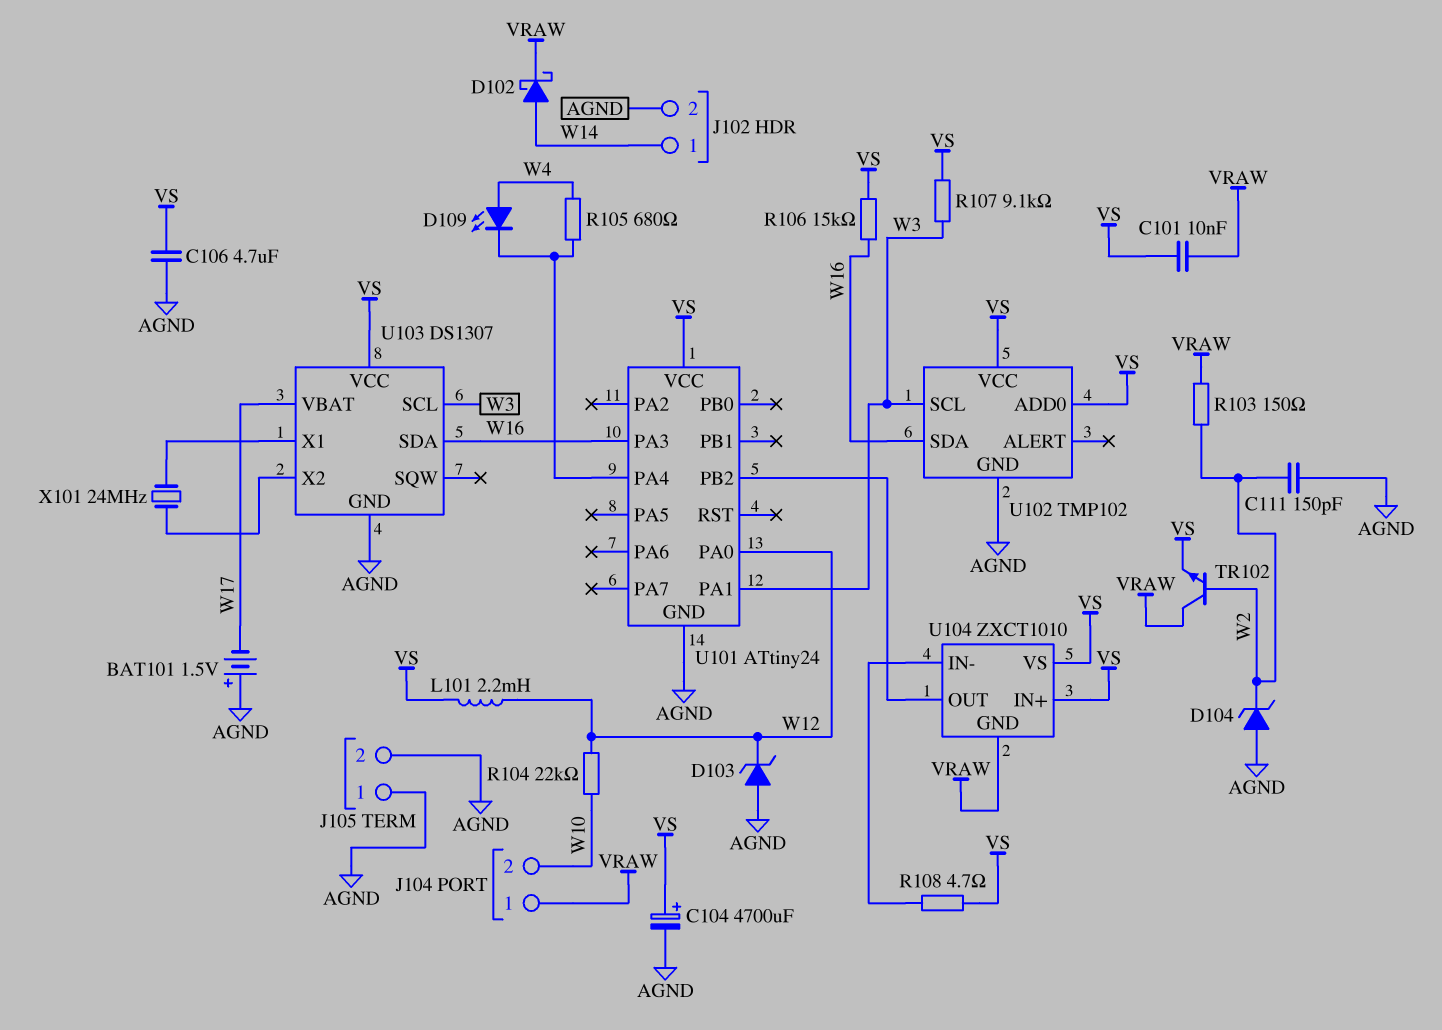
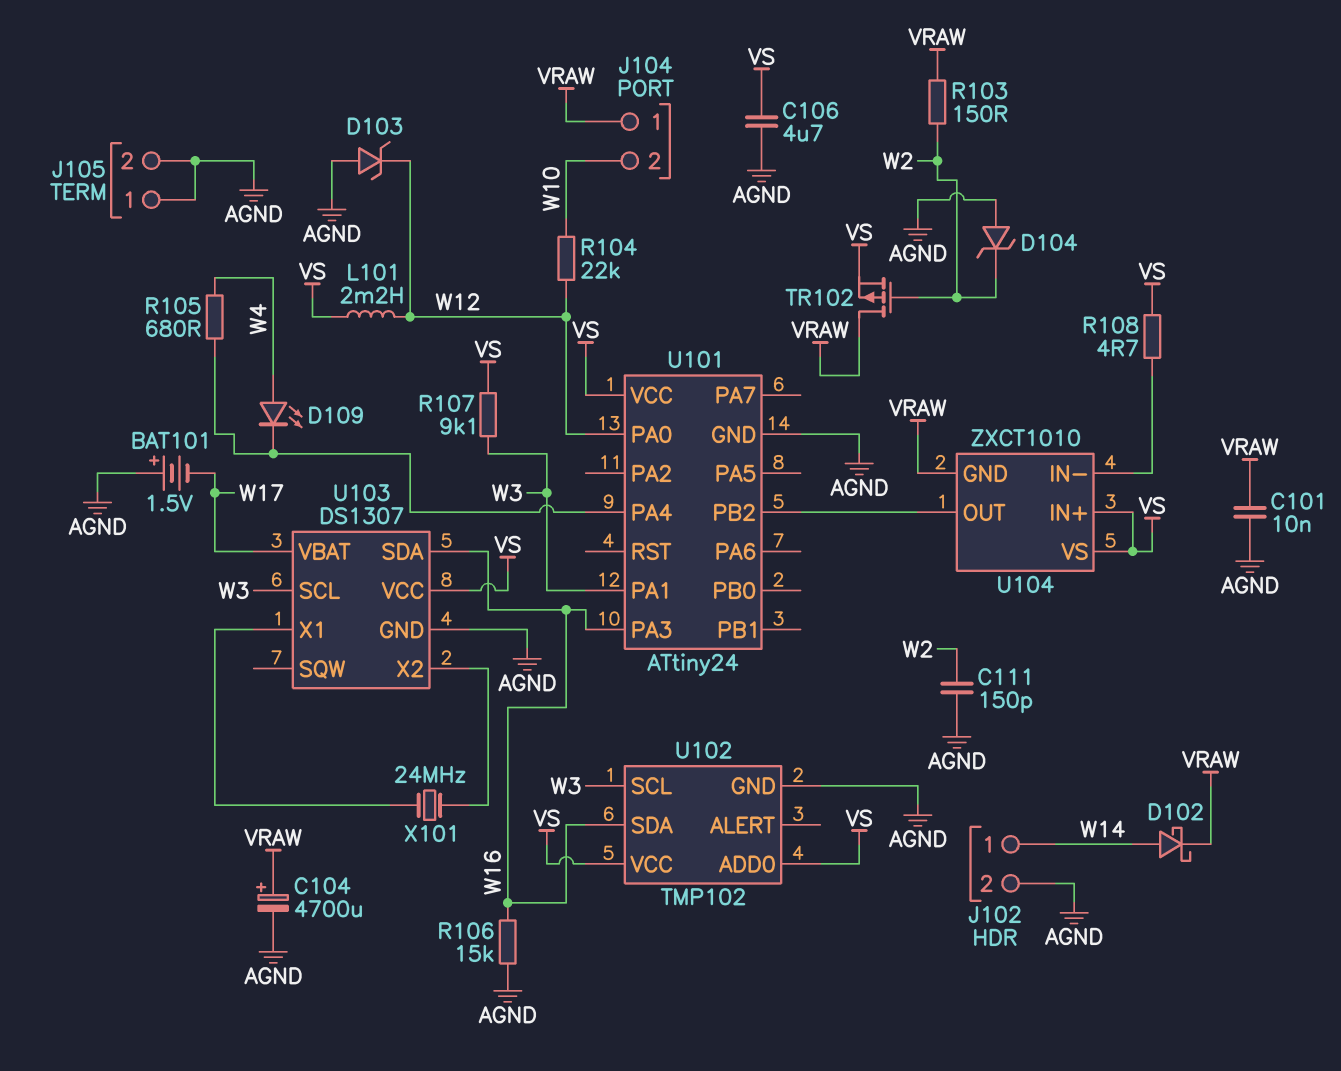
C101: 10nF (VRAW, VS) -> 10nF (AGND, VRAW)
C104: 4700uF (plus VS, minus AGND) -> 4700uF (plus VRAW, minus AGND)
R106: 15k (VS, W16) -> 15k (AGND, W16)
TR102: NPN (B W2, C VRAW, E VS) -> PMOS (G W2, D VRAW, S VS)

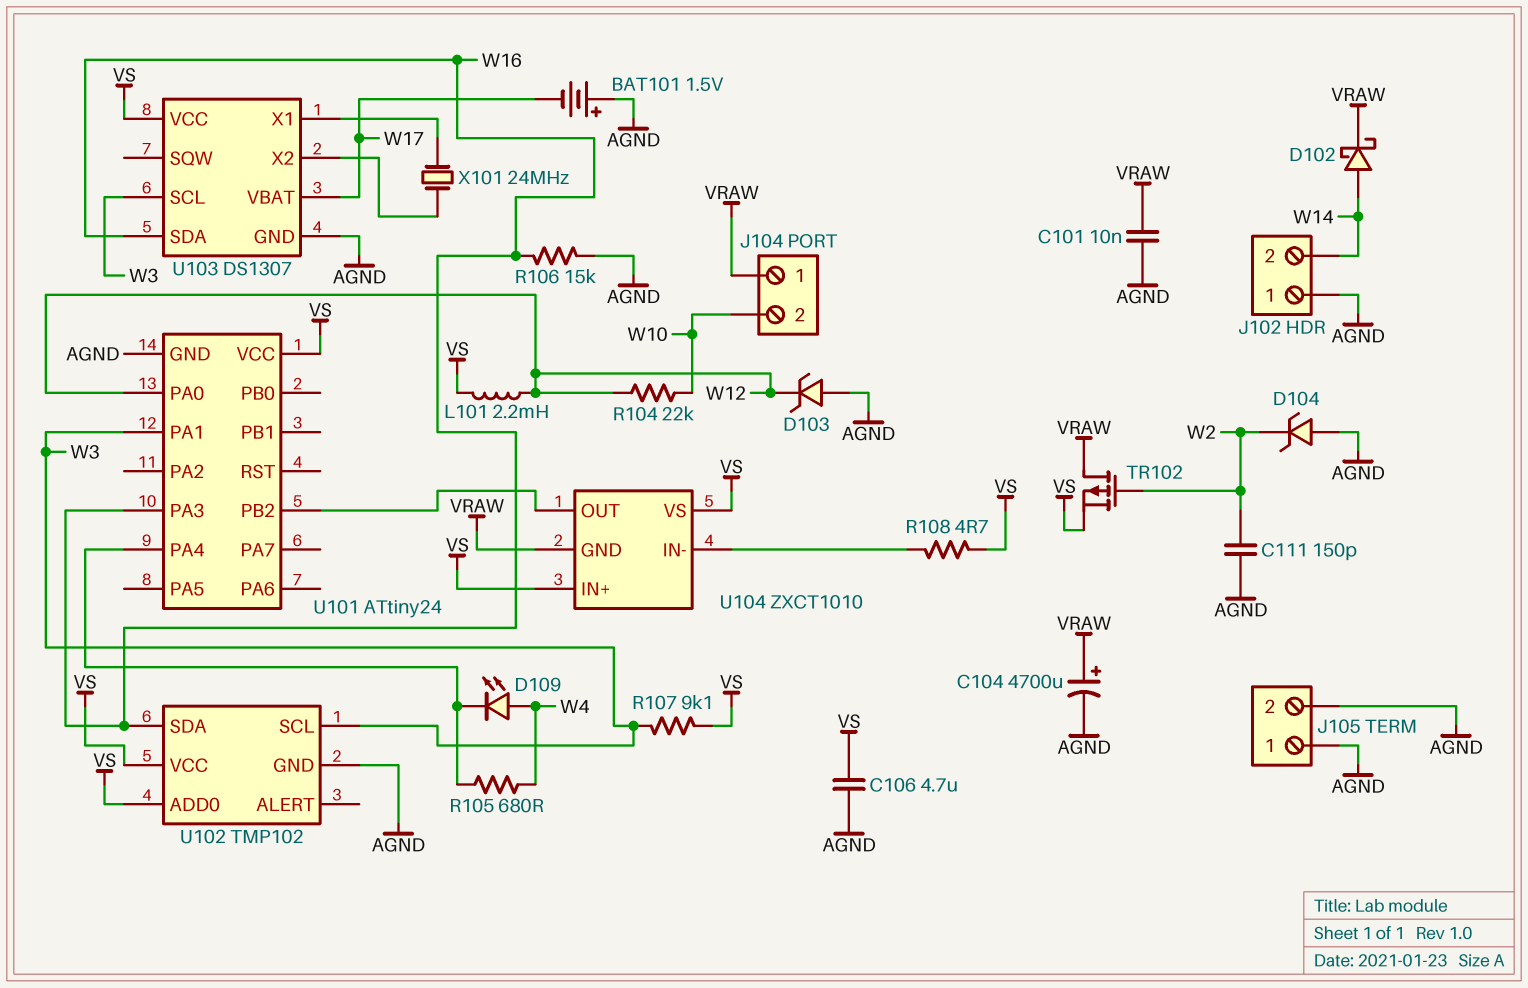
J102 pin 1: W14 -> AGND
J102 pin 2: AGND -> W14
R103: 150 (VRAW, W2) -> none

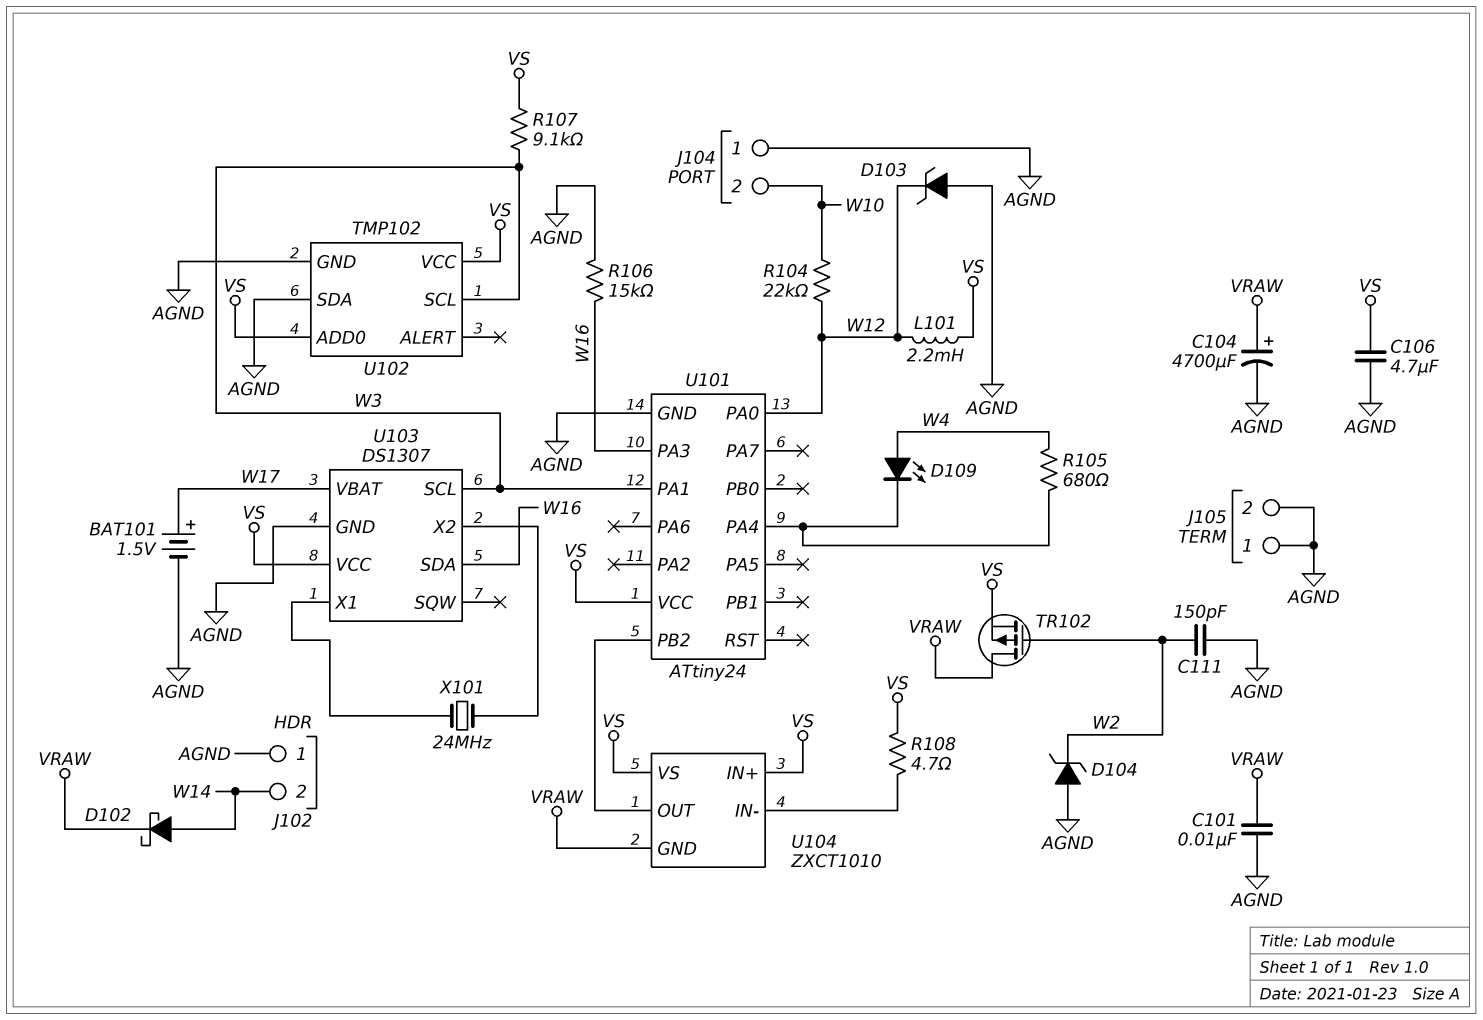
BAT101: 1.5V (plus AGND, minus W17) -> 1.5V (plus W17, minus AGND)
J104 pin 1: VRAW -> AGND
U102 pin SDA: W16 -> AGND

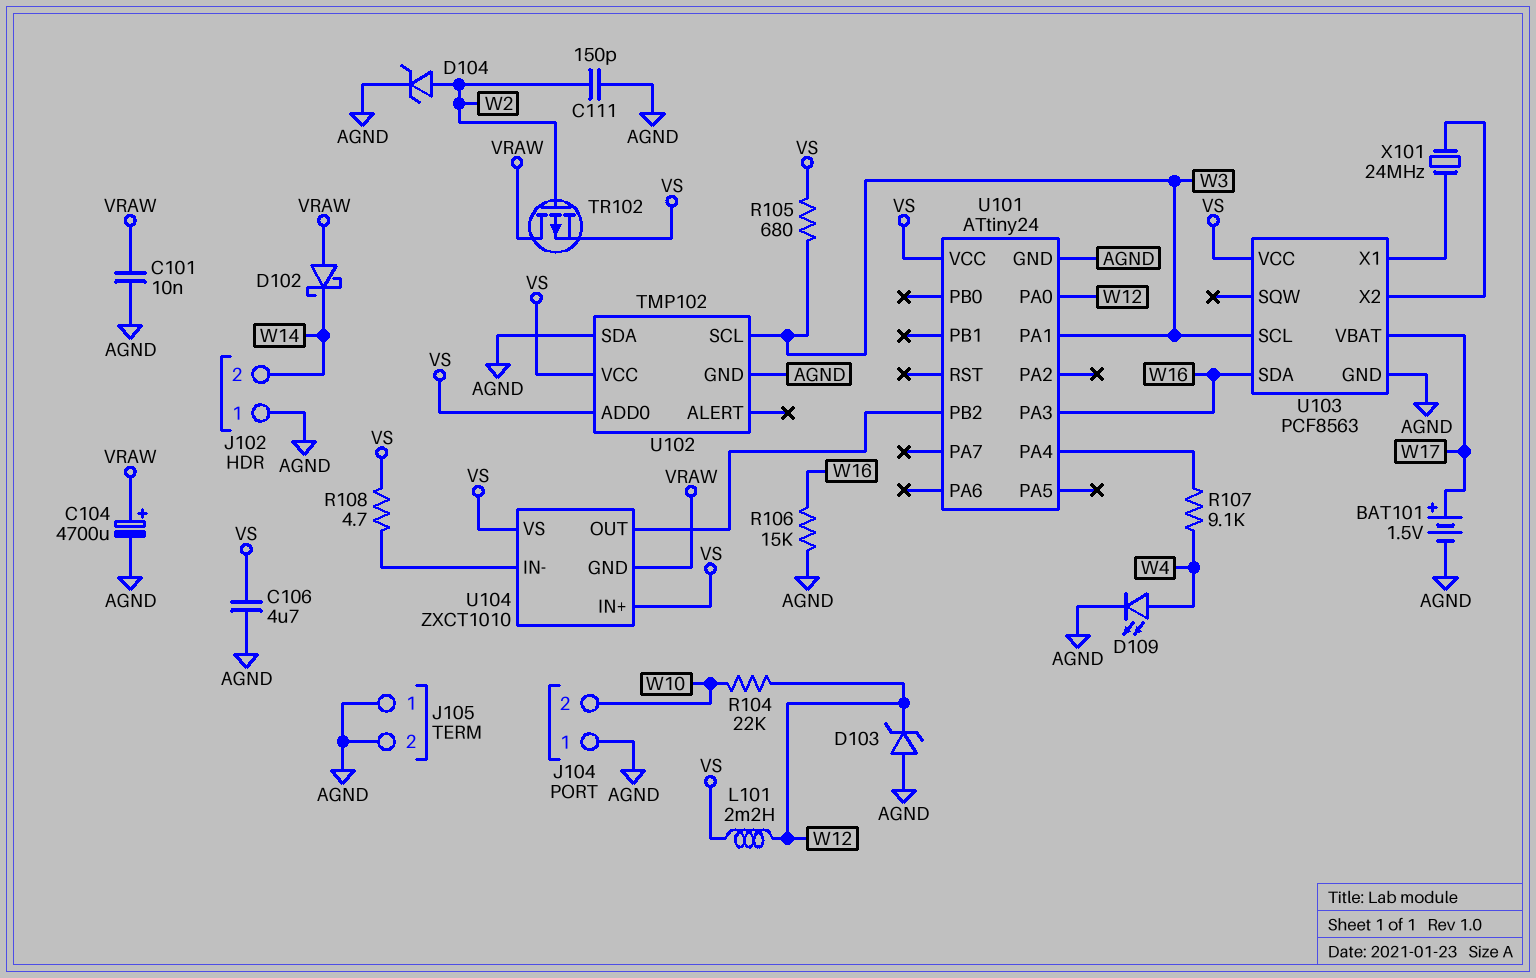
D102: schottky (A W14, K VRAW) -> schottky (A VRAW, K W14)
D104: zener (A AGND, K W2) -> zener (A W2, K AGND)
D109: LED (A W4, K U101/PA4) -> LED (A W4, K AGND)
R105: 680 (U101/PA4, W4) -> 680 (VS, W3)
R107: 9.1k (VS, W3) -> 9.1k (U101/PA4, W4)
U103: DS1307 -> PCF8563

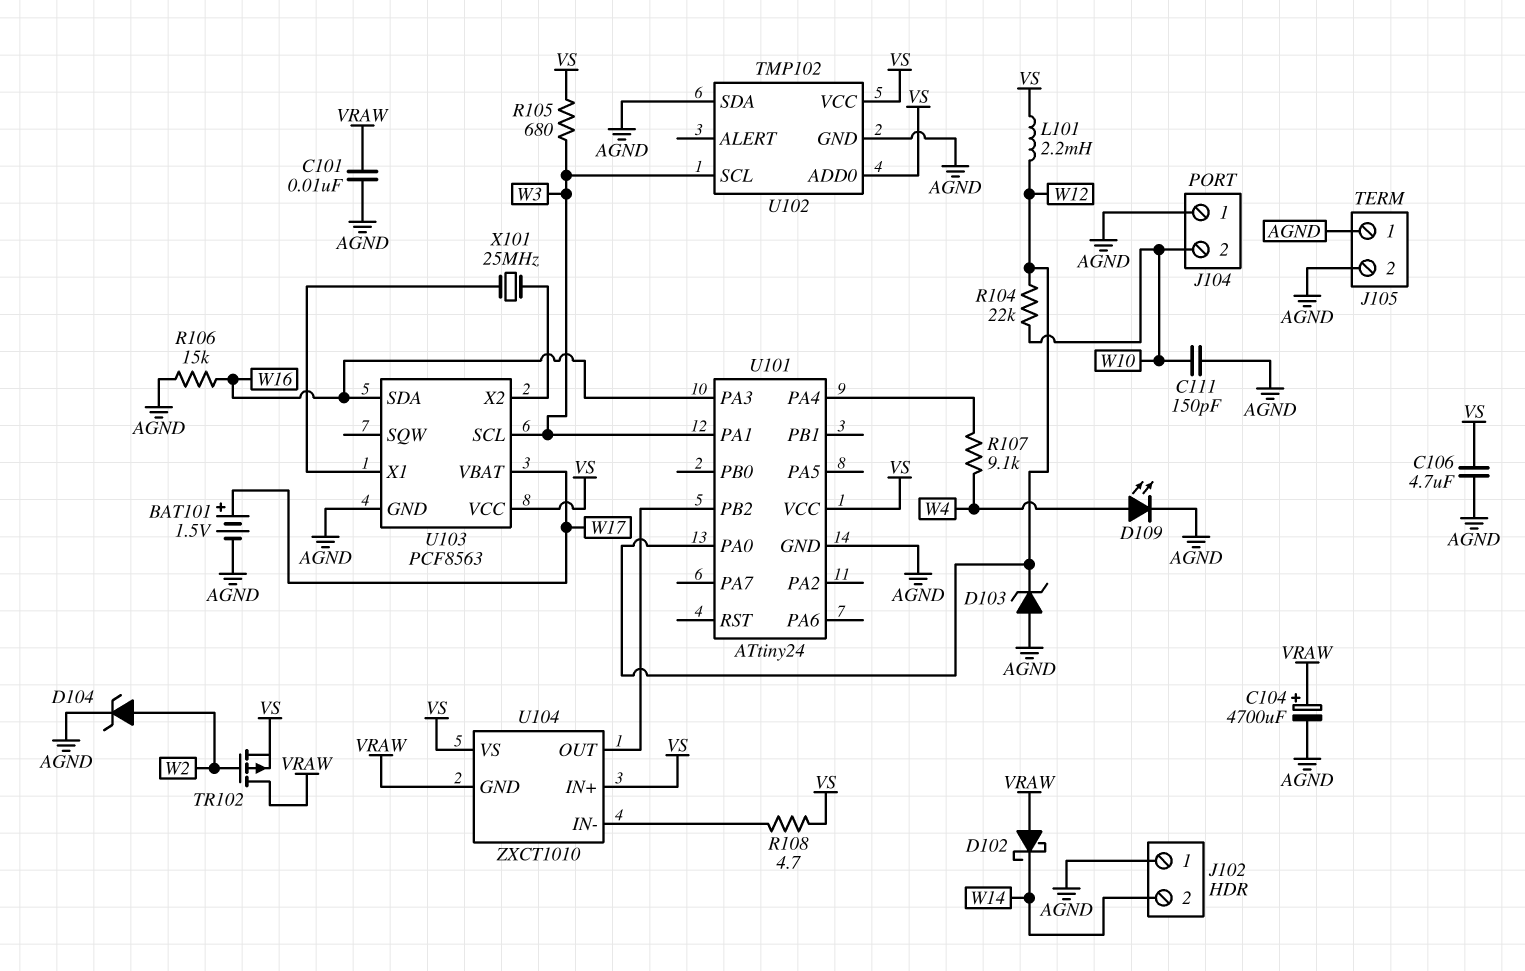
C111: 150pF (AGND, W2) -> 150pF (AGND, W10)
X101: 24MHz (U103/X1, U103/X2) -> 25MHz (U103/X1, U103/X2)

